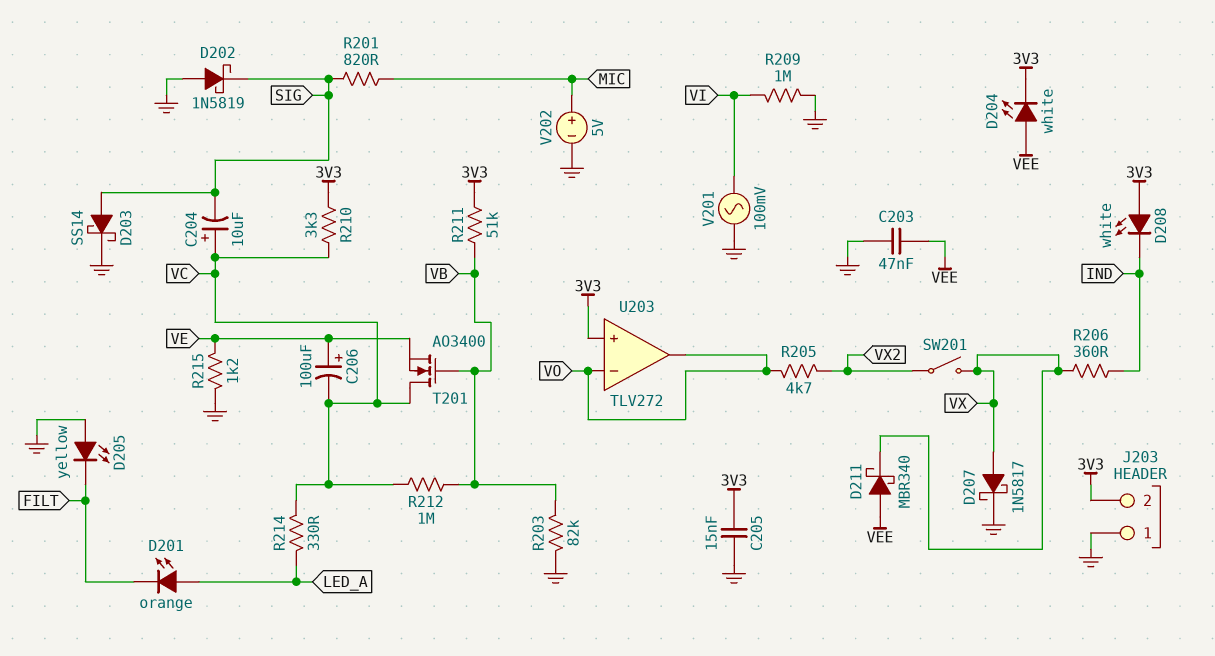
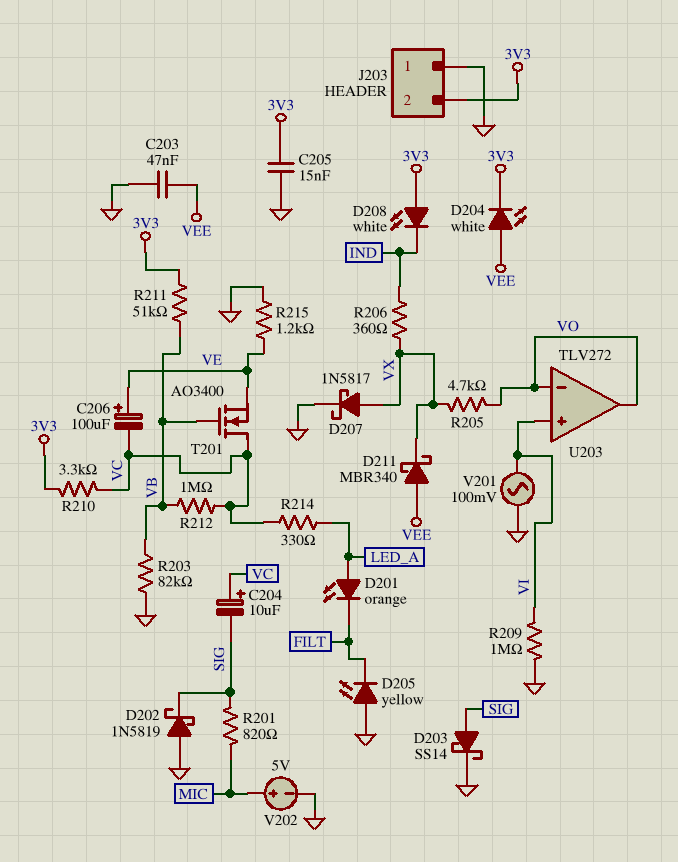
R205: 4.7k (VO, VX2) -> 4.7k (VO, VX)
SW201: switch (VX, VX2) -> none
U203 pin in+: 3V3 -> VI

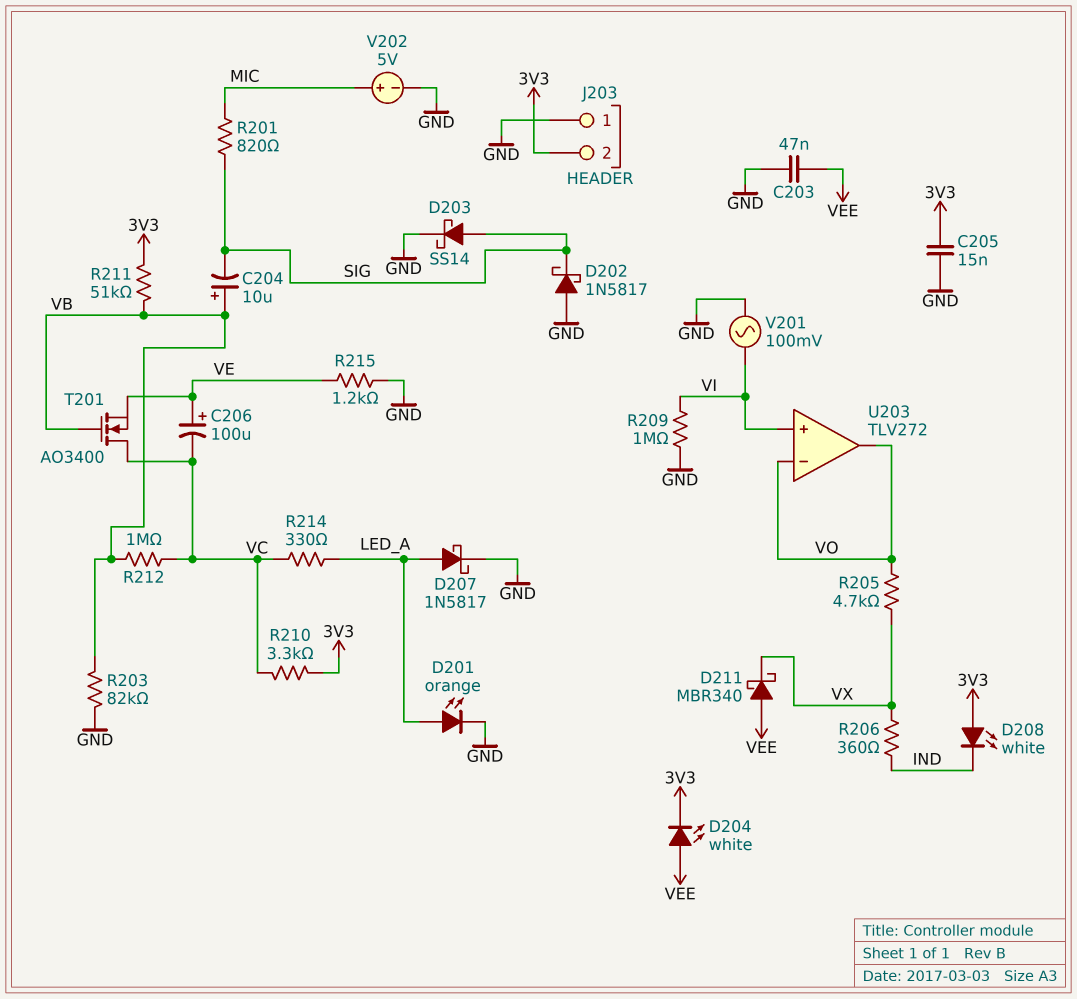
C204: 10uF (plus VC, minus SIG) -> 10uF (plus VB, minus SIG)
D201: LED orange (A LED_A, K FILT) -> LED orange (A LED_A, K GND)
D202: schottky 1N5819 (A GND, K SIG) -> schottky 1N5817 (A GND, K SIG)
D205: LED yellow (A GND, K FILT) -> none
D207: schottky 1N5817 (A VX, K GND) -> schottky 1N5817 (A LED_A, K GND)

